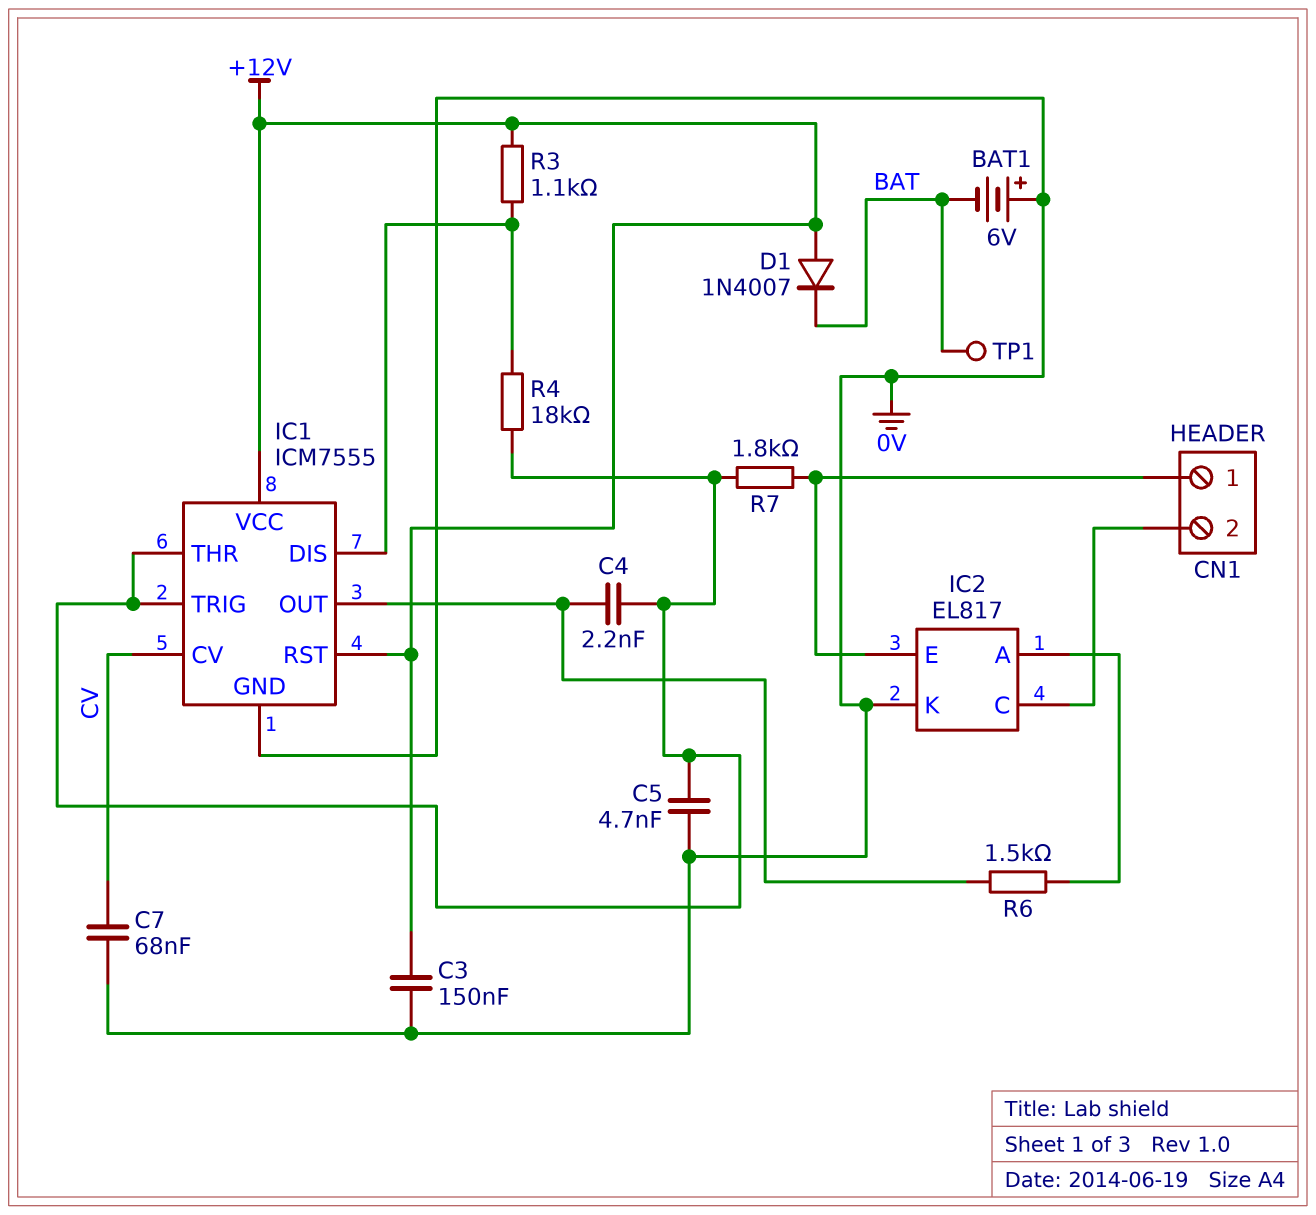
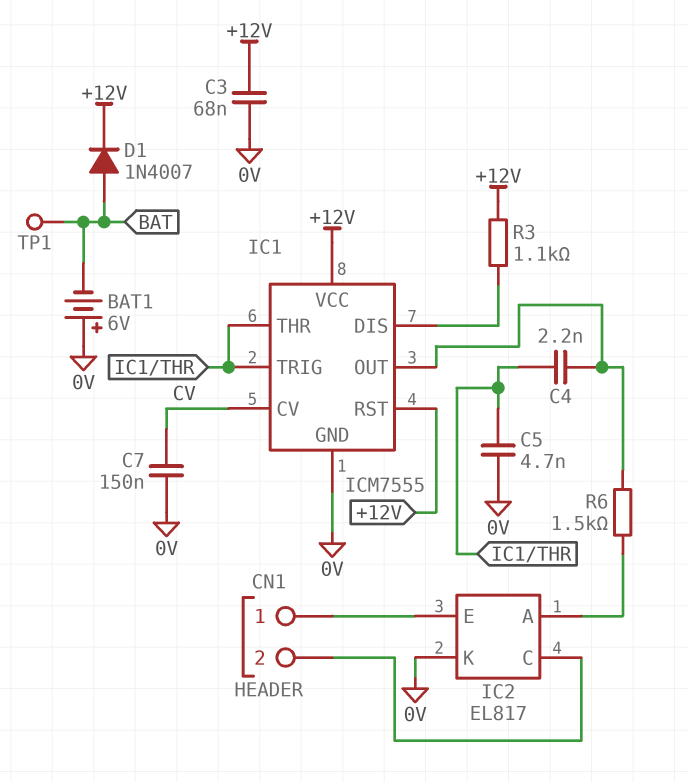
C3: 150nF (+12V, 0V) -> 68nF (+12V, 0V)
C7: 68nF (0V, CV) -> 150nF (0V, CV)
D1: diode 1N4007 (A +12V, K BAT) -> diode 1N4007 (A BAT, K +12V)
R4: 18k (IC1/DIS, IC1/THR) -> none
R7: 1.8k (CN1/1, IC1/THR) -> none

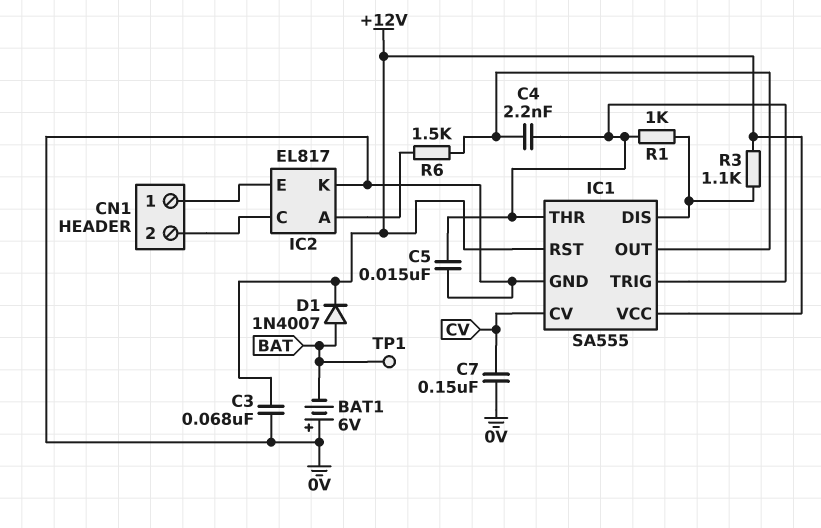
C5: 4.7nF (0V, IC1/THR) -> 15nF (0V, IC1/THR)
IC1: ICM7555 -> SA555
R1: none -> 1k (IC1/DIS, IC1/THR)

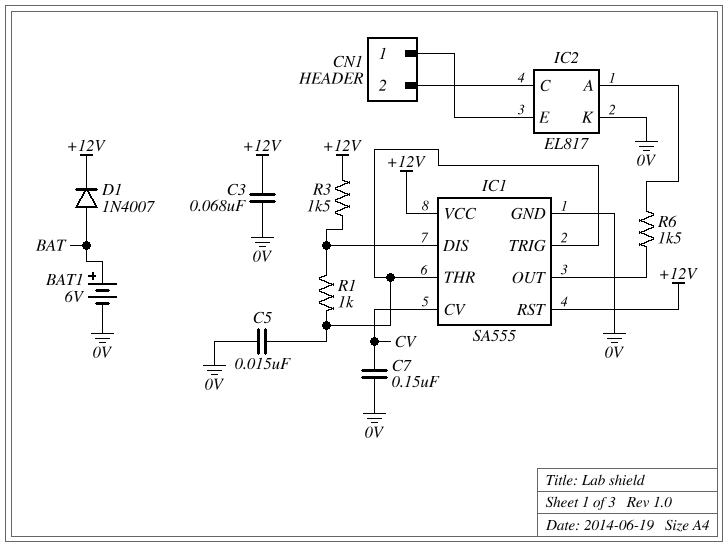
BAT1: 6V (plus 0V, minus BAT) -> 6V (plus BAT, minus 0V)
C4: 2.2nF (IC1/OUT, IC1/THR) -> none
R3: 1.1k (+12V, IC1/DIS) -> 1.5k (+12V, IC1/DIS)
TP1: test point (BAT) -> none

